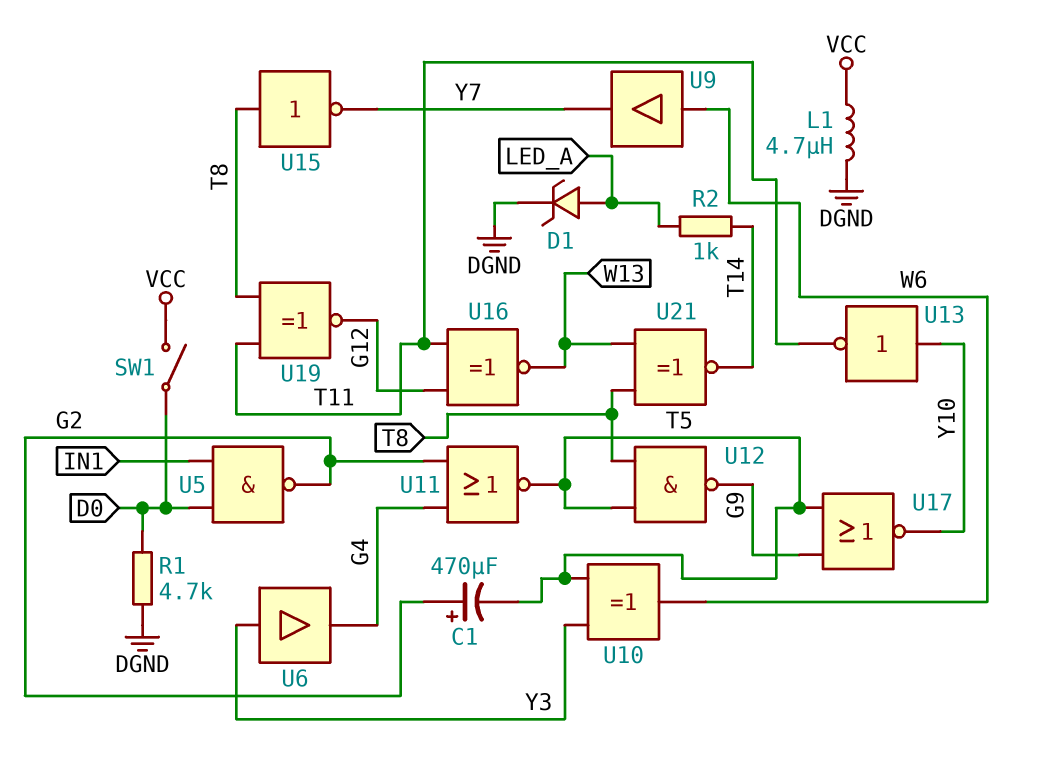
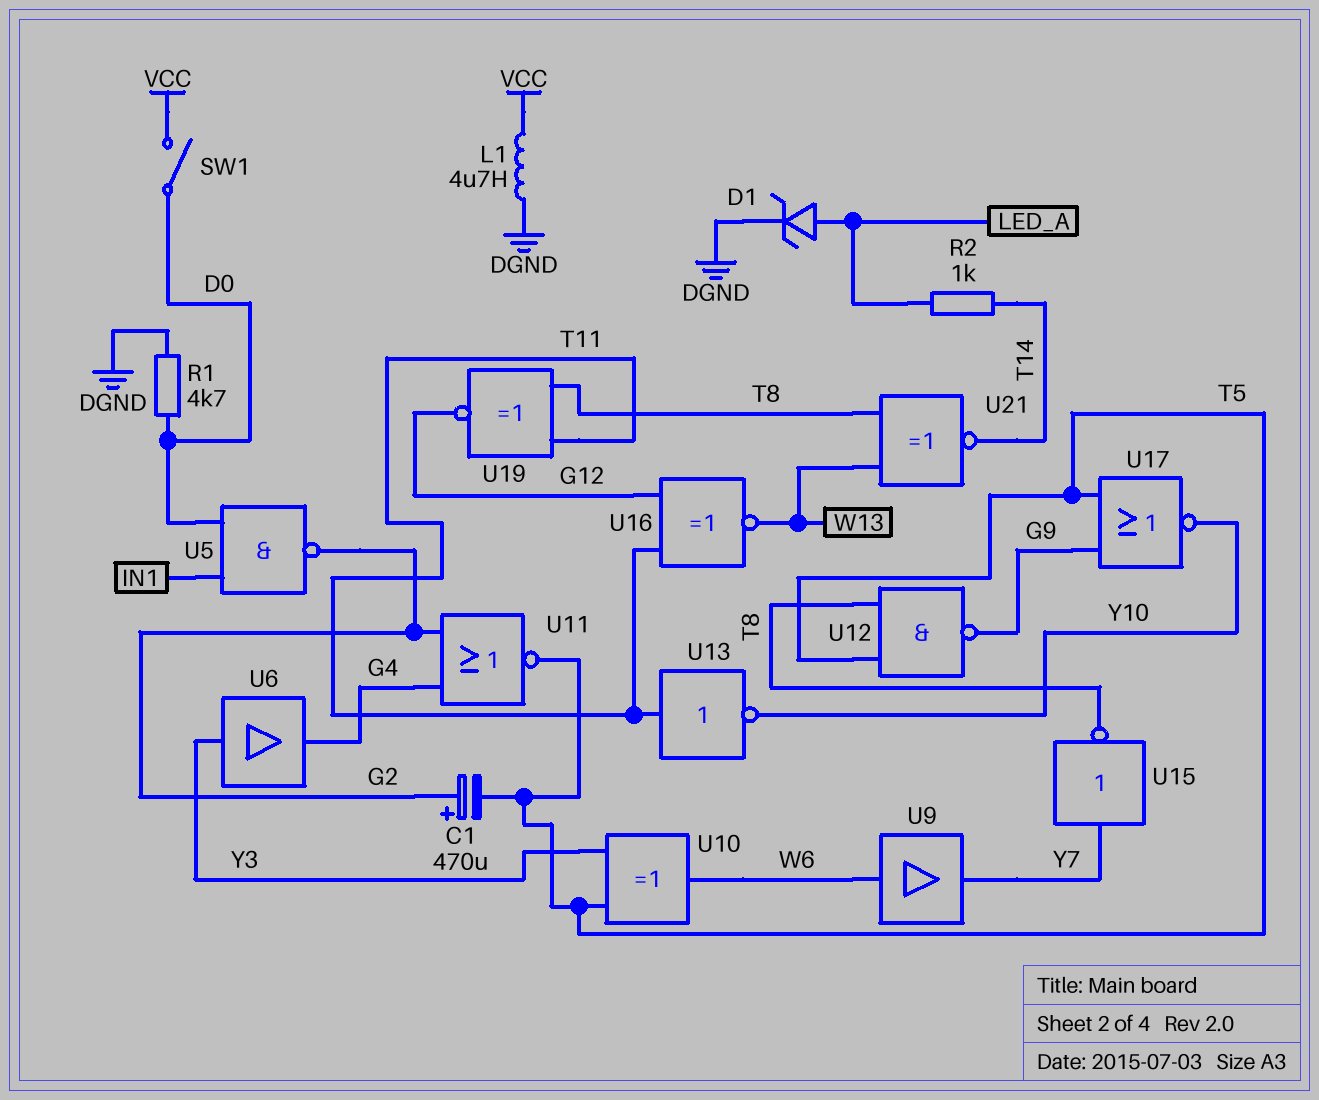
U13: NOT (in Y10, out T11) -> NOT (in T11, out Y10)
U15: NOT (in T8, out Y7) -> NOT (in Y7, out T8)

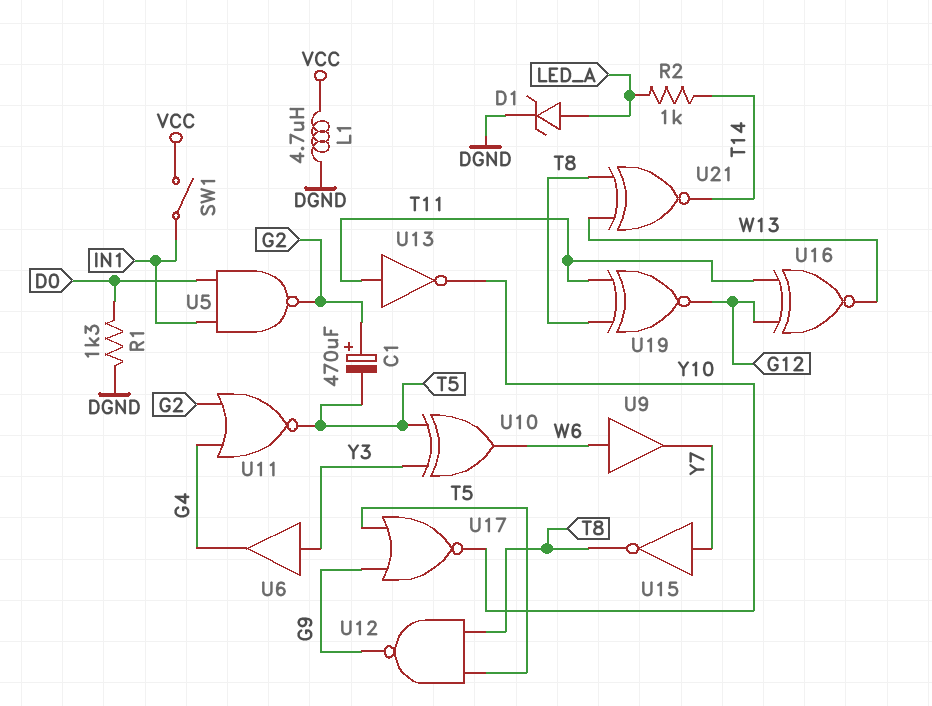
R1: 4.7k (D0, DGND) -> 1.3k (D0, DGND)
SW1: switch (D0, VCC) -> switch (IN1, VCC)

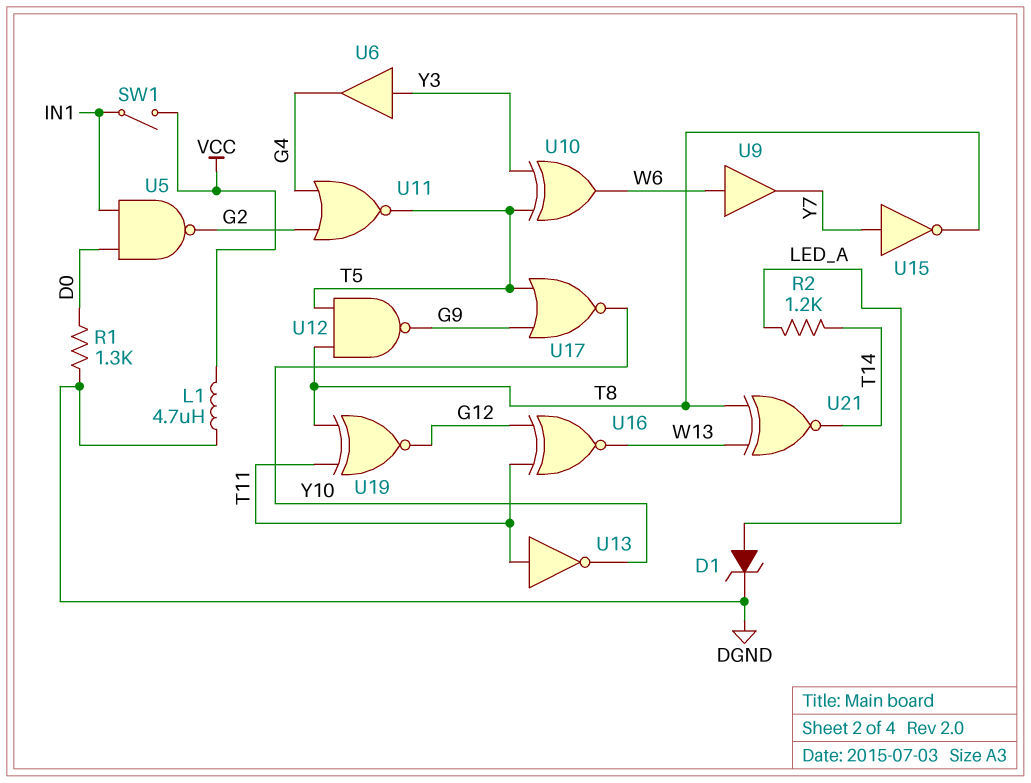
C1: 470uF (plus G2, minus T5) -> none
R2: 1k (LED_A, T14) -> 1.2k (LED_A, T14)

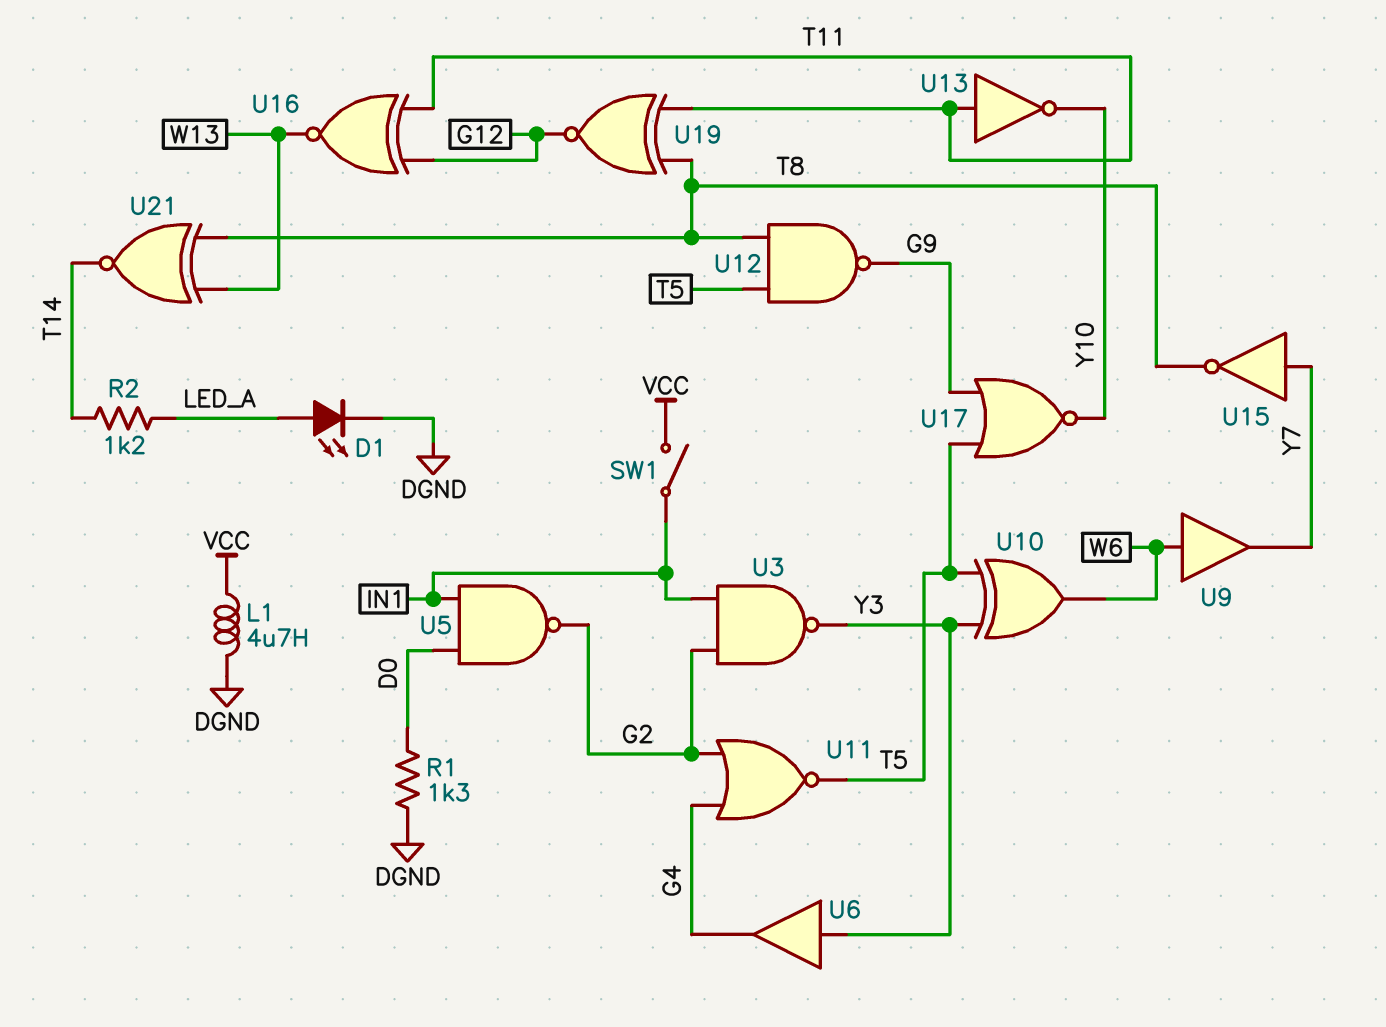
D1: zener (A LED_A, K DGND) -> LED (A LED_A, K DGND)
U3: none -> NAND (in G2, in IN1, out Y3)

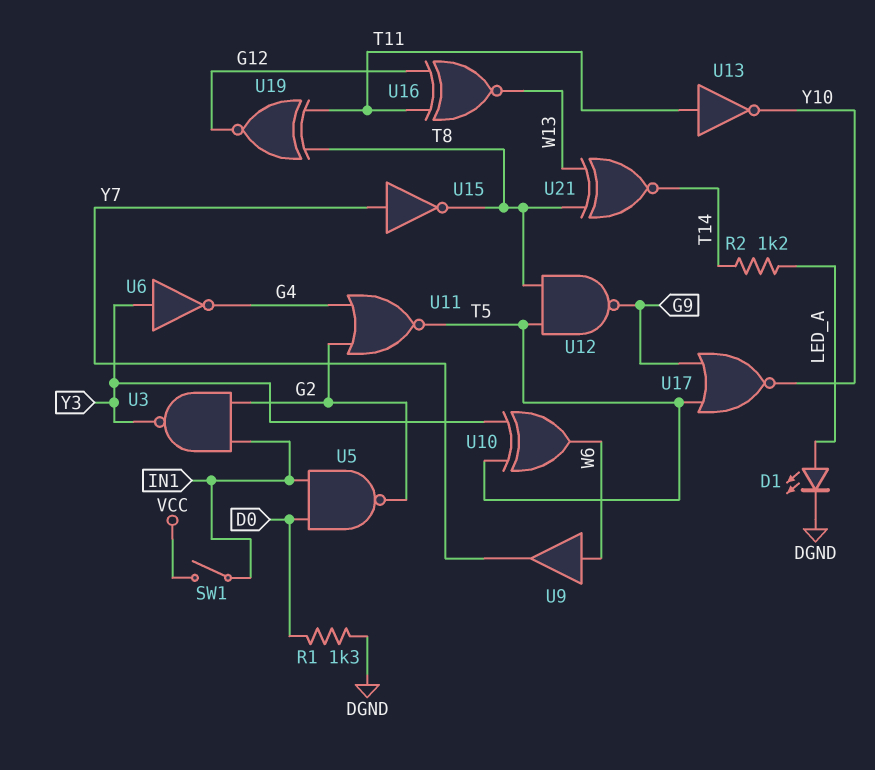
L1: 4.7uH (DGND, VCC) -> none
U6: buffer (in Y3, out G4) -> NOT (in Y3, out G4)

